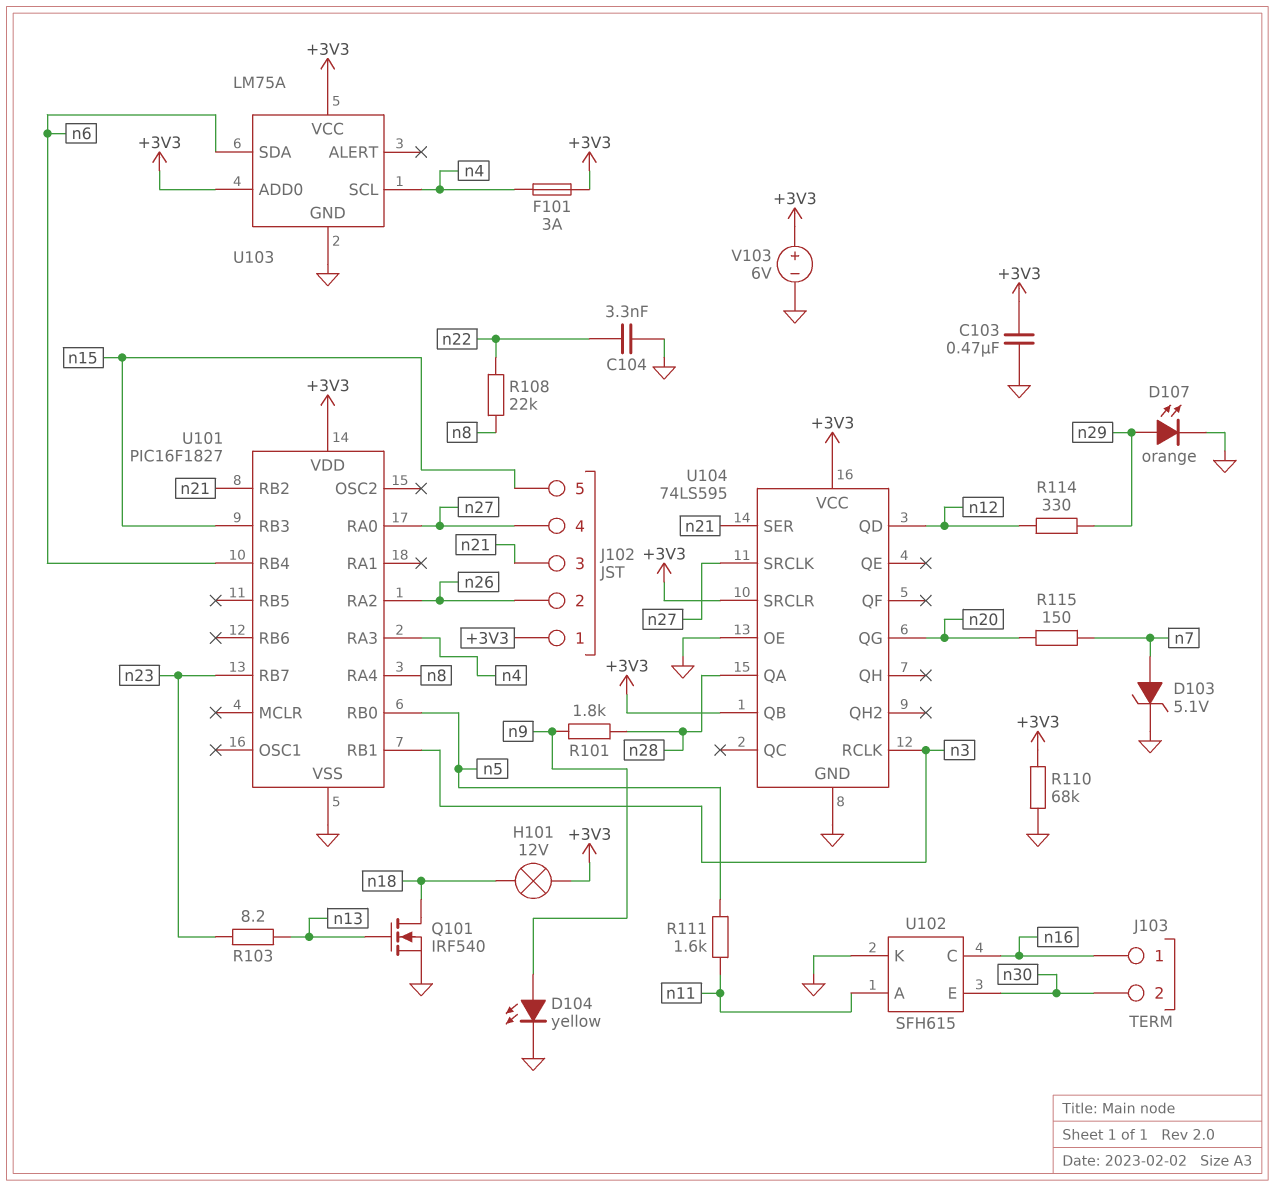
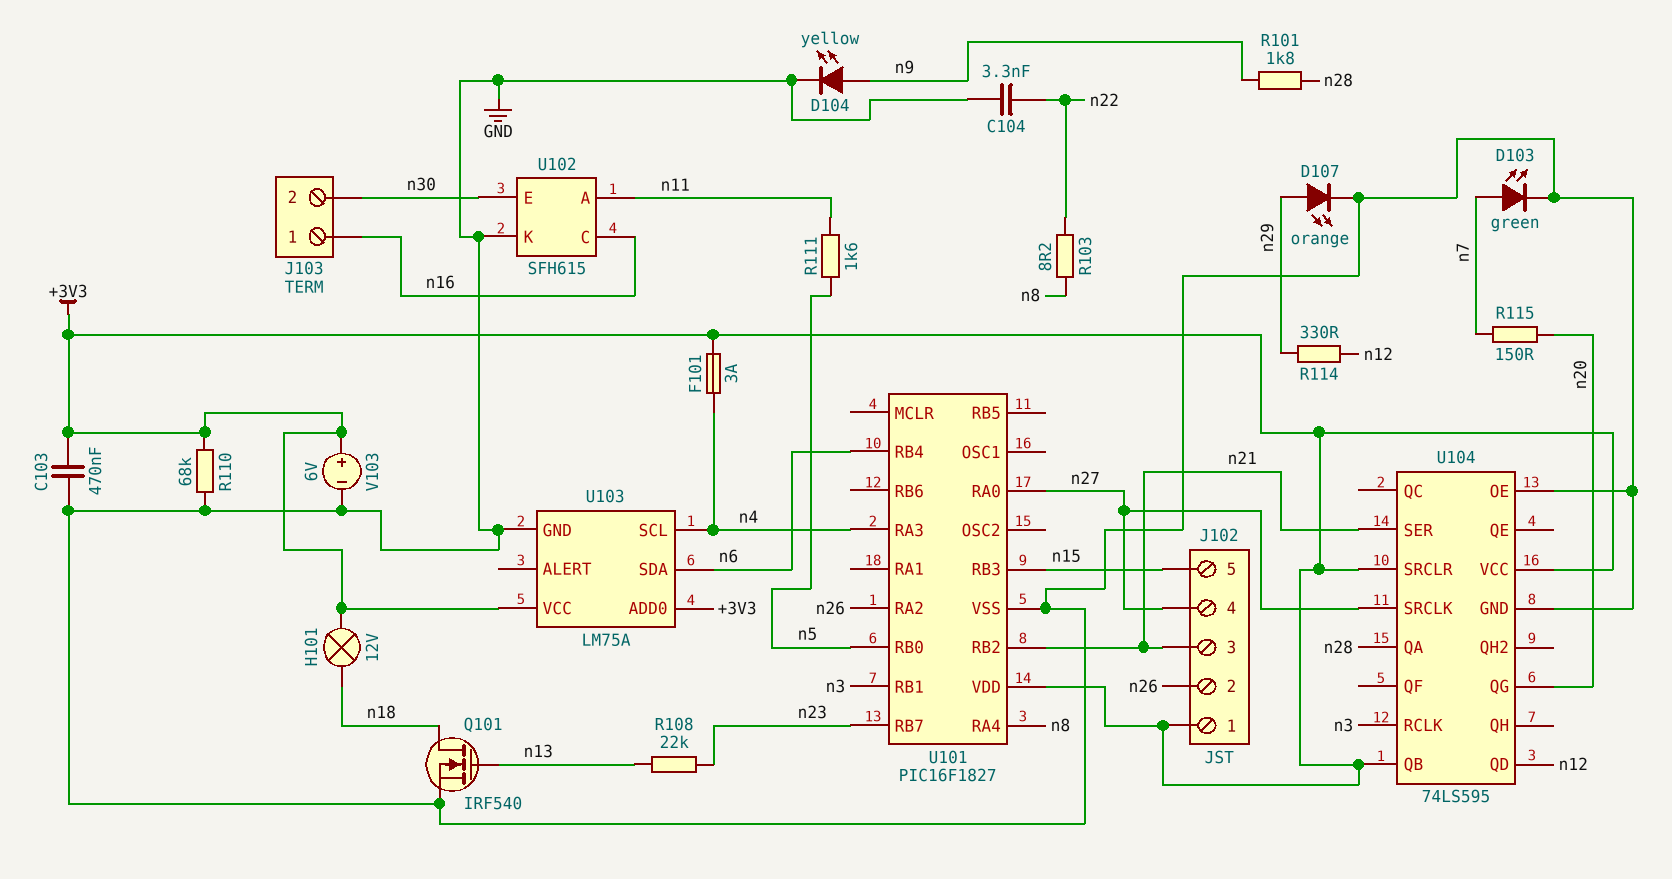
D103: zener 5.1V (A n7, K GND) -> LED green (A n7, K GND)
R103: 8.2 (n13, n23) -> 8.2 (n8, n22)
R108: 22k (n8, n22) -> 22k (n13, n23)

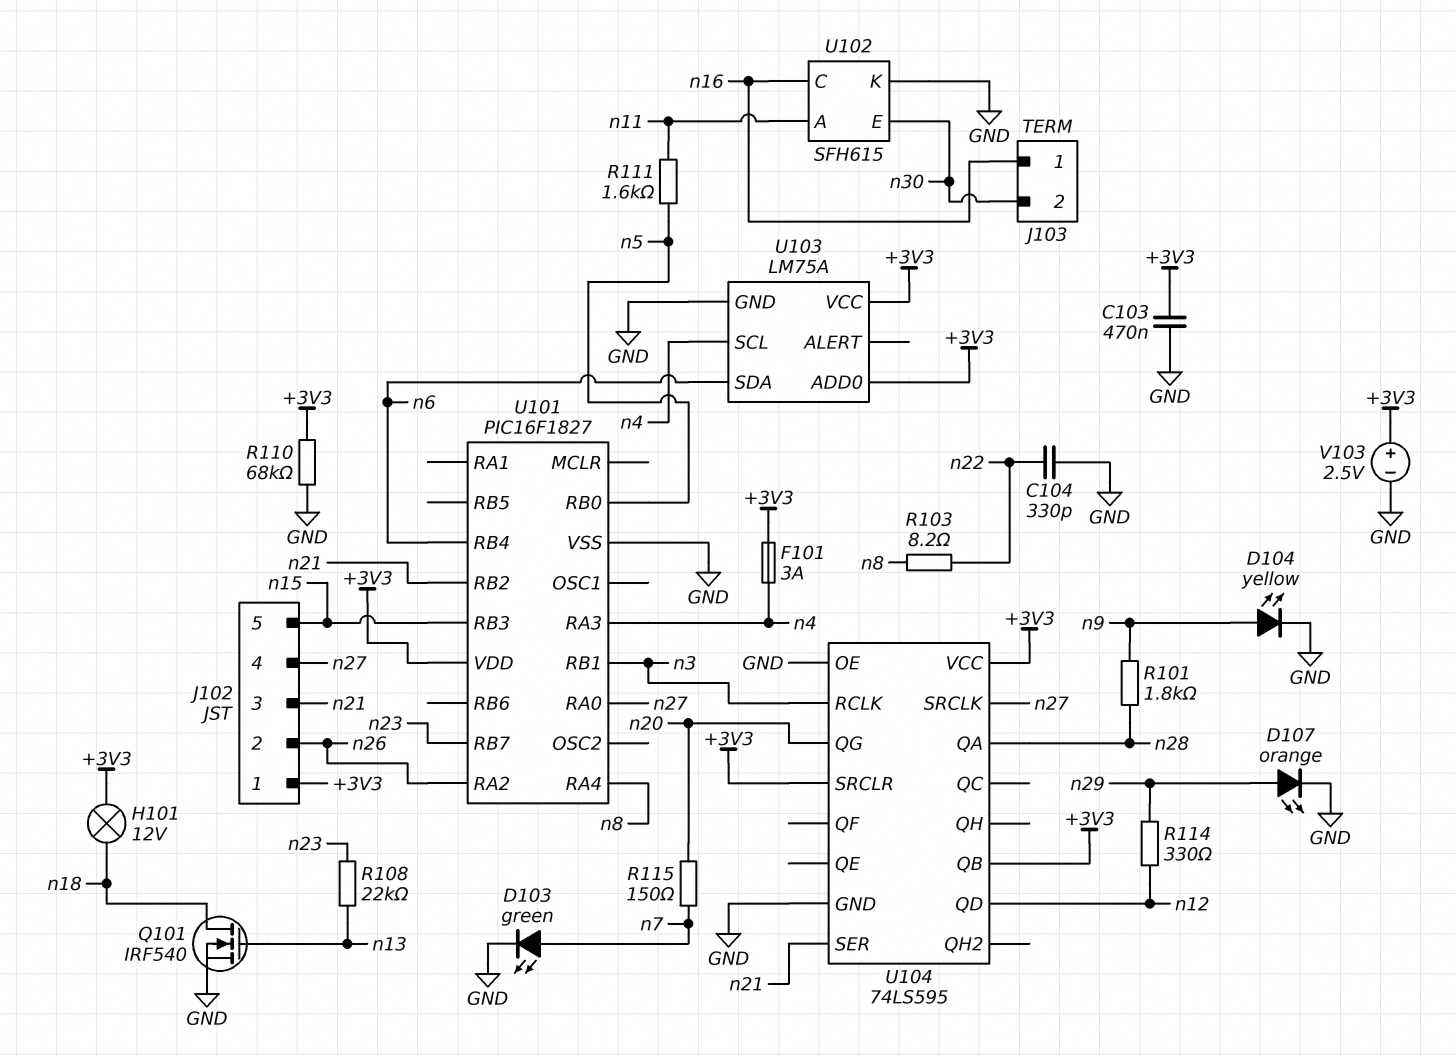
C104: 3.3nF (GND, n22) -> 330pF (GND, n22)
V103: 6V (plus +3V3, minus GND) -> 2.5V (plus +3V3, minus GND)

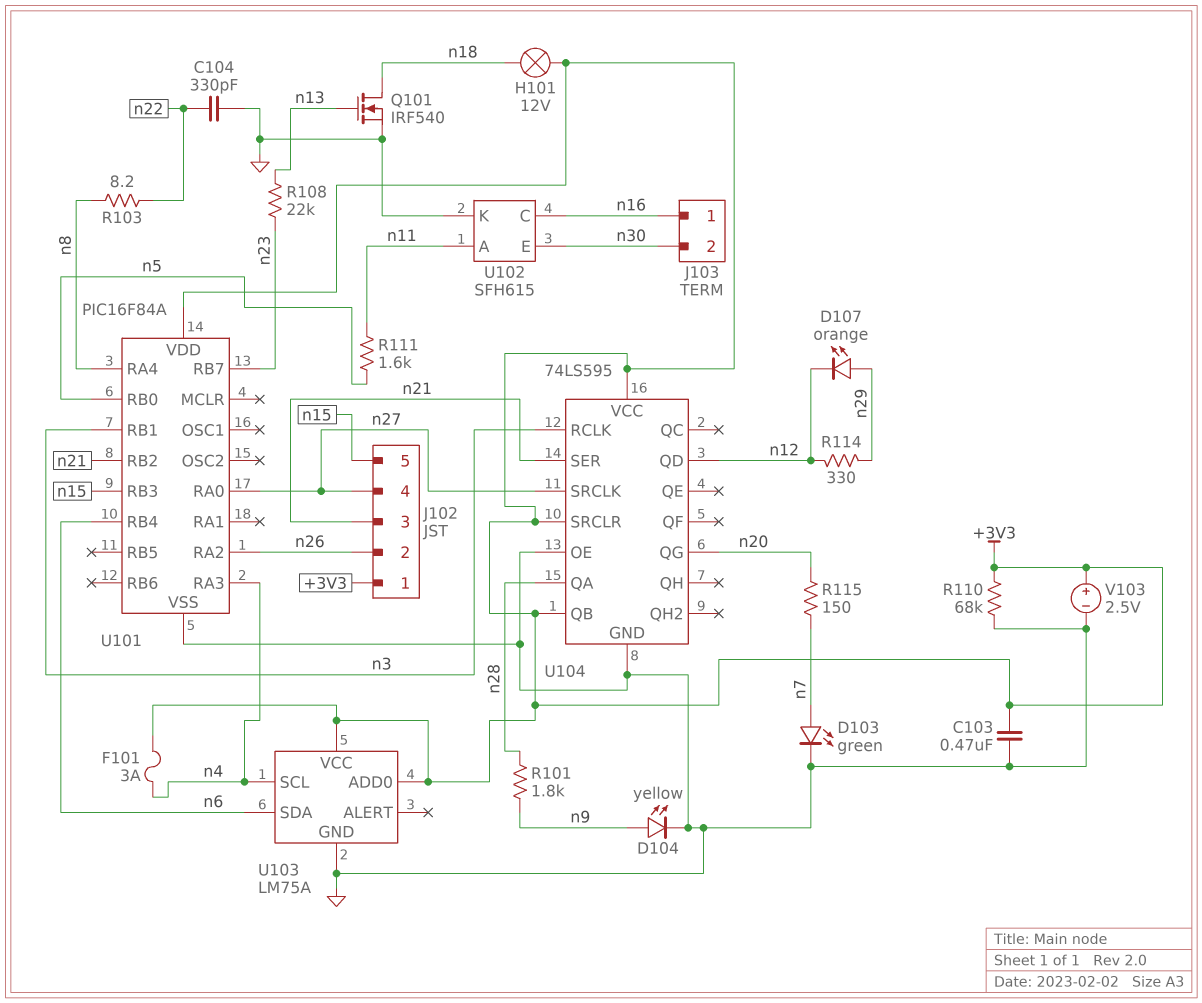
D107: LED orange (A n29, K GND) -> LED orange (A n29, K n12)
U101: PIC16F1827 -> PIC16F84A

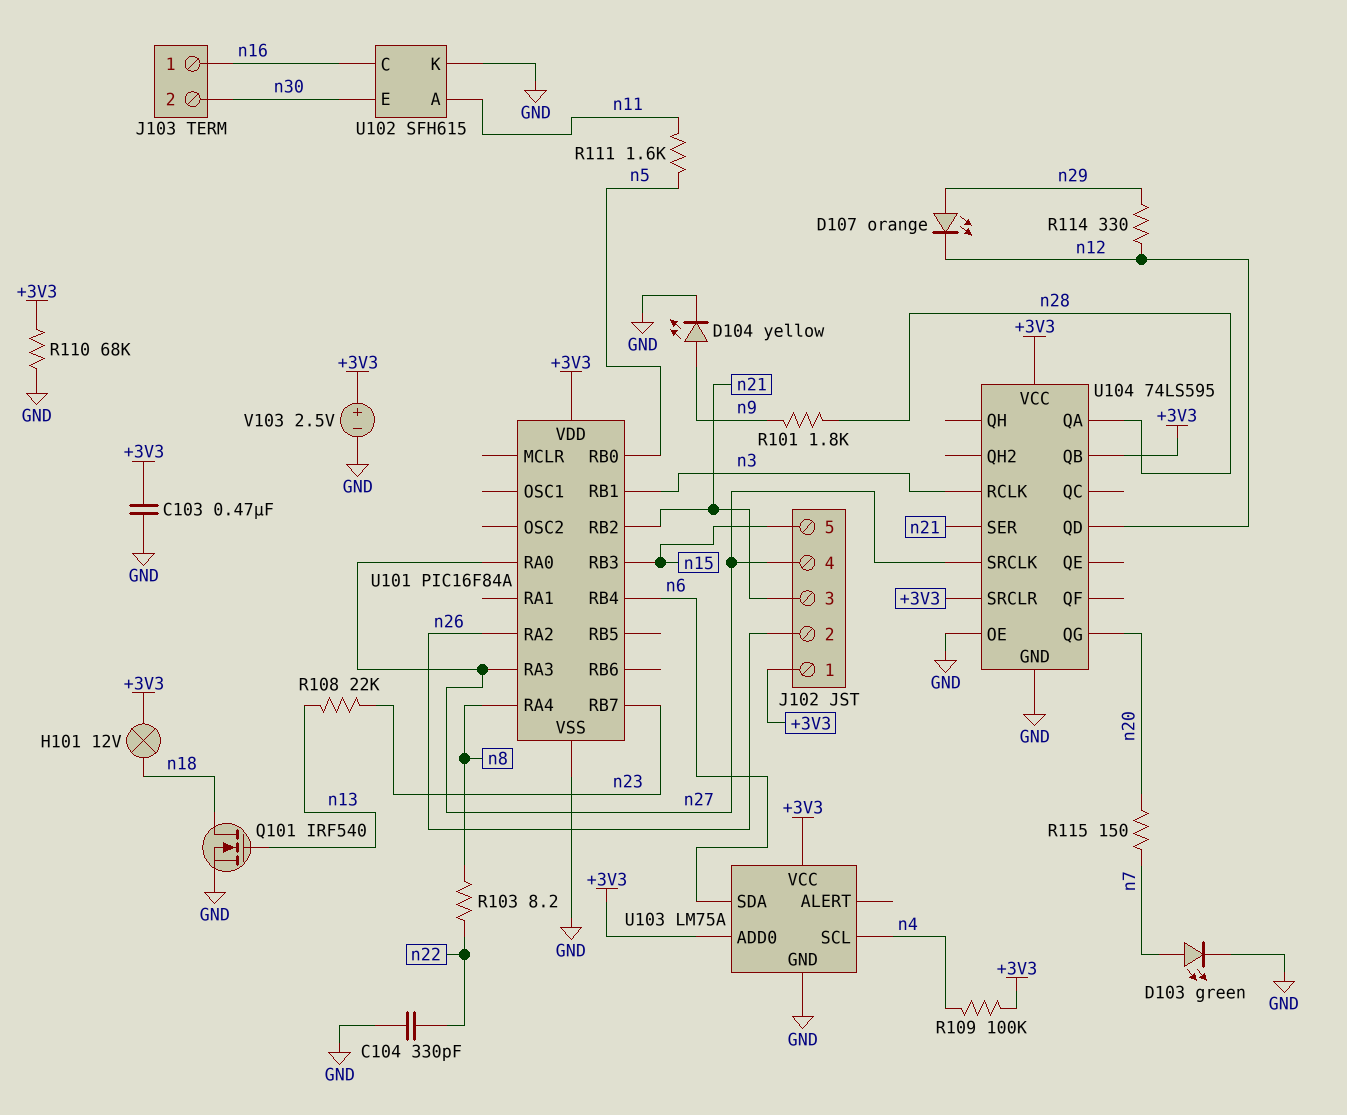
F101: 3A (+3V3, n4) -> none
R109: none -> 100k (+3V3, n4)
U101 pin RA3: n4 -> n27

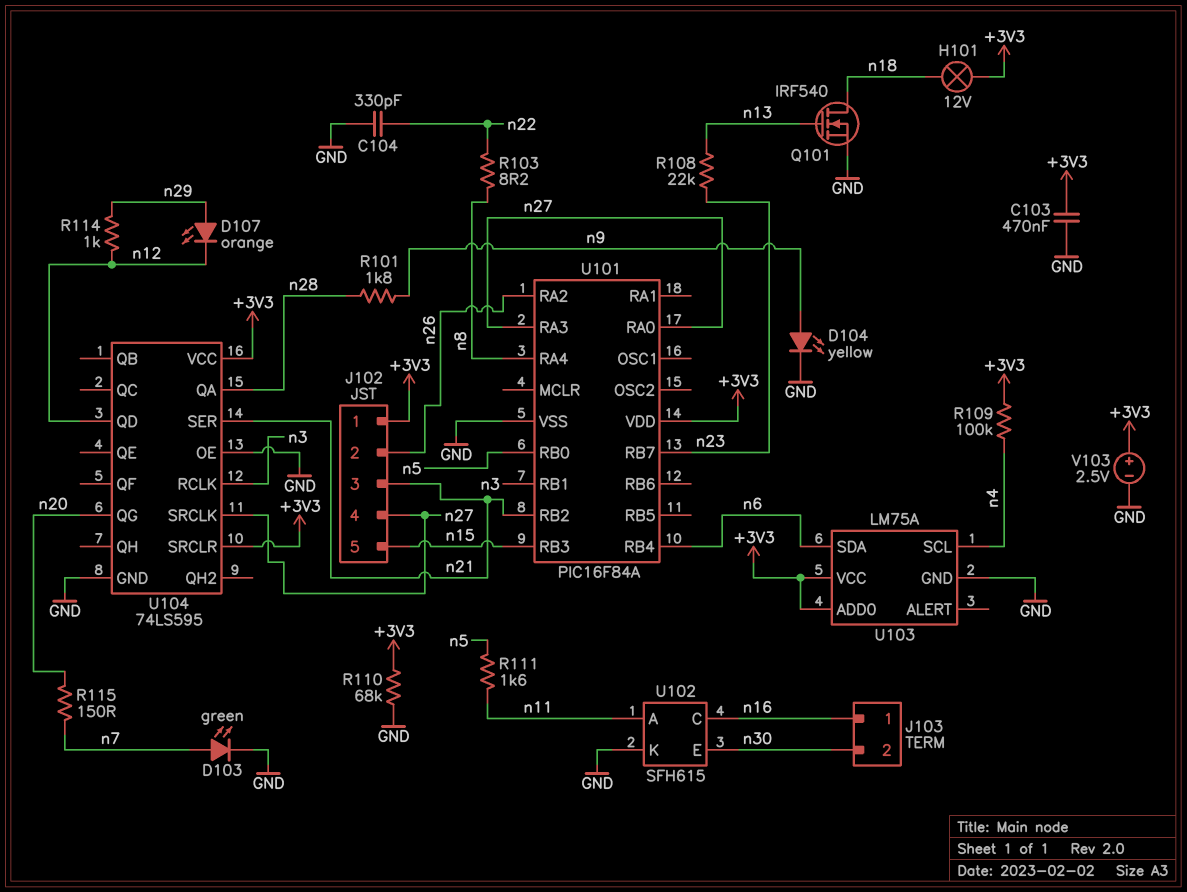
R114: 330 (n12, n29) -> 1k (n12, n29)
U104 pin QB: +3V3 -> none

